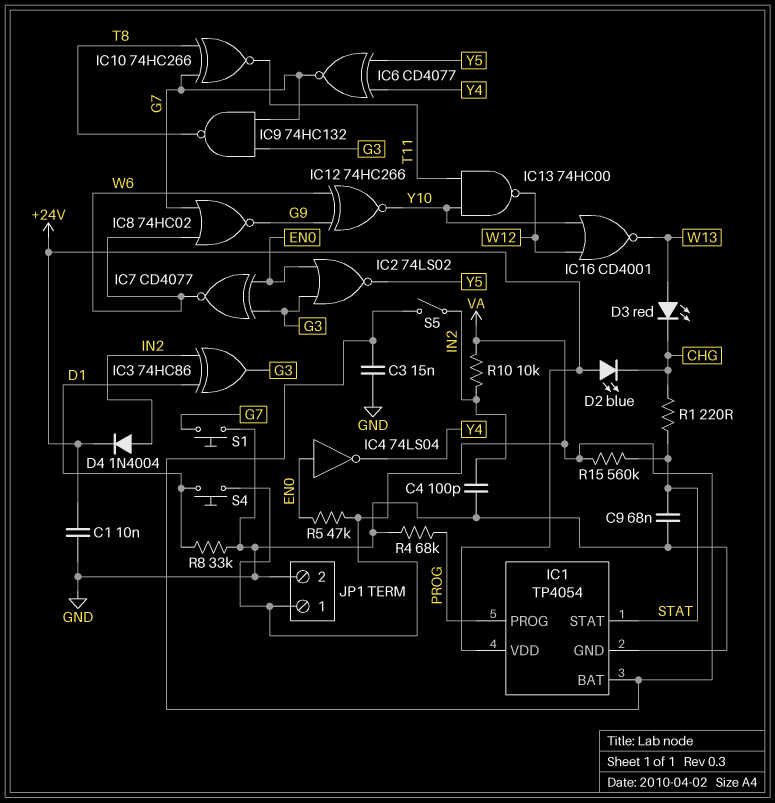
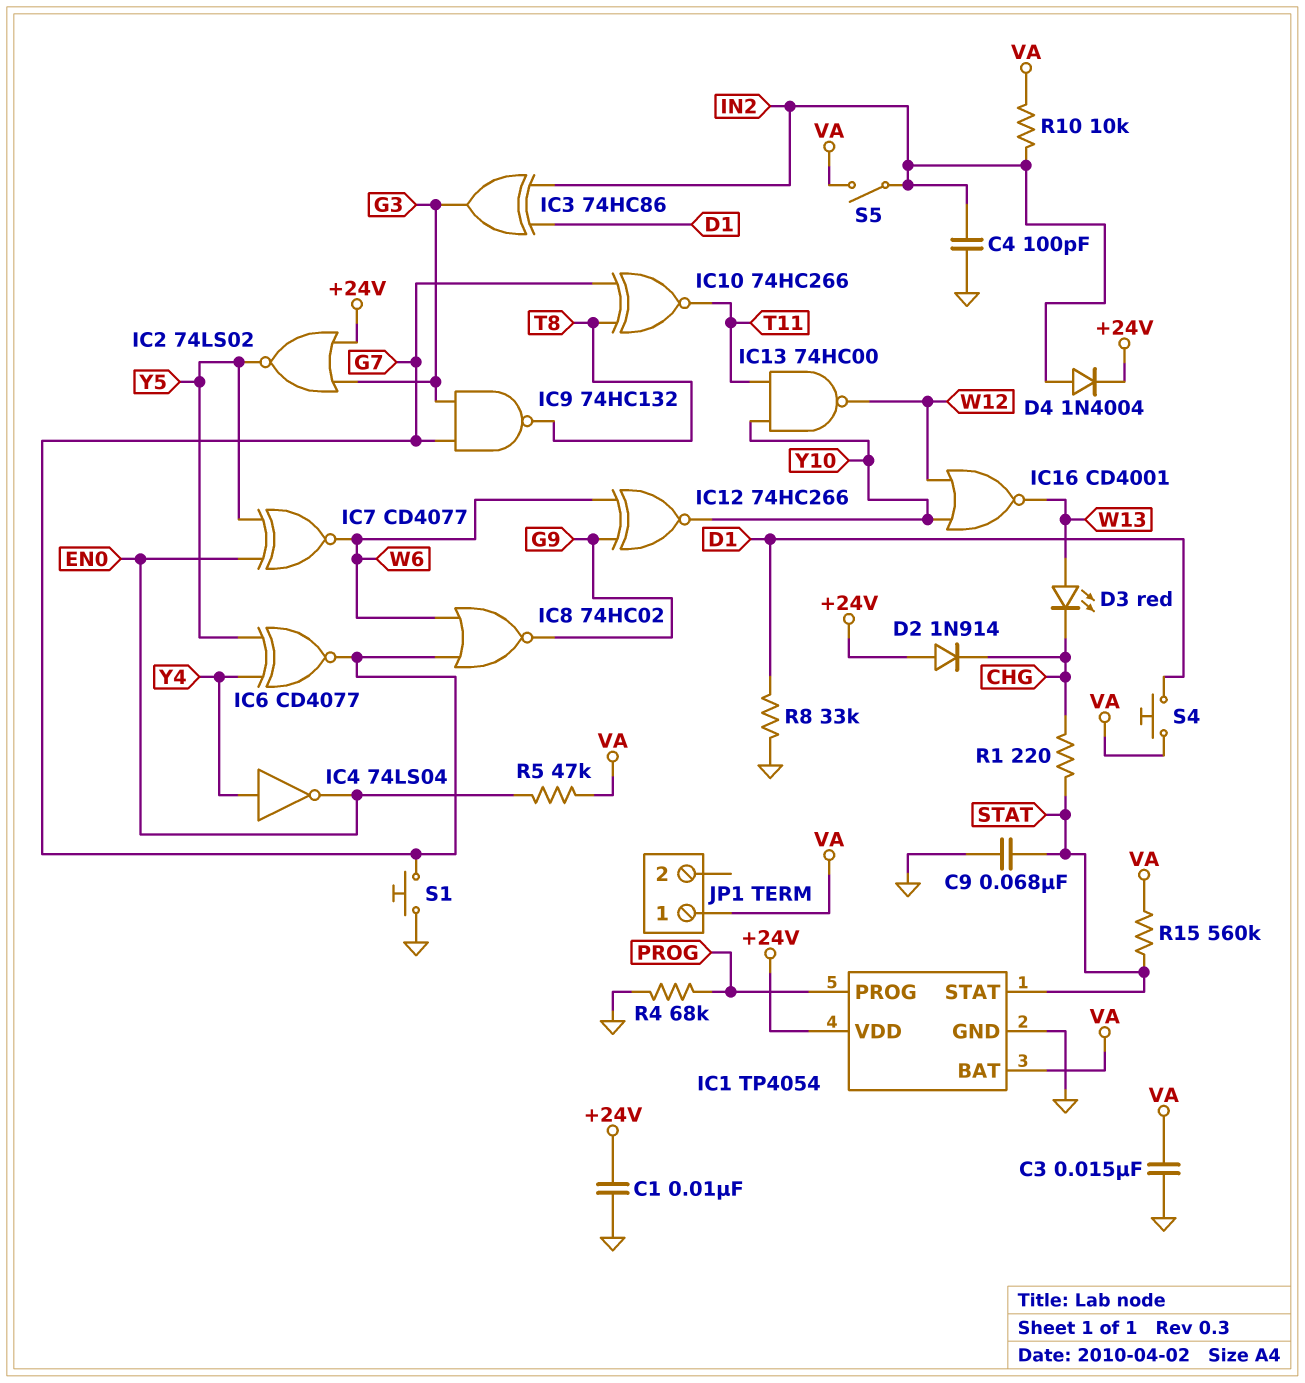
D2: LED blue (A +24V, K CHG) -> diode 1N914 (A +24V, K CHG)
IC2: NOR 74LS02 (in EN0, in G3, out Y5) -> NOR 74LS02 (in +24V, in G3, out Y5)
IC4: NOT 74LS04 (in EN0, out Y4) -> NOT 74LS04 (in Y4, out EN0)
IC7: XNOR CD4077 (in EN0, in G3, out W6) -> XNOR CD4077 (in EN0, in Y5, out W6)
JP1 pin 2: GND -> none

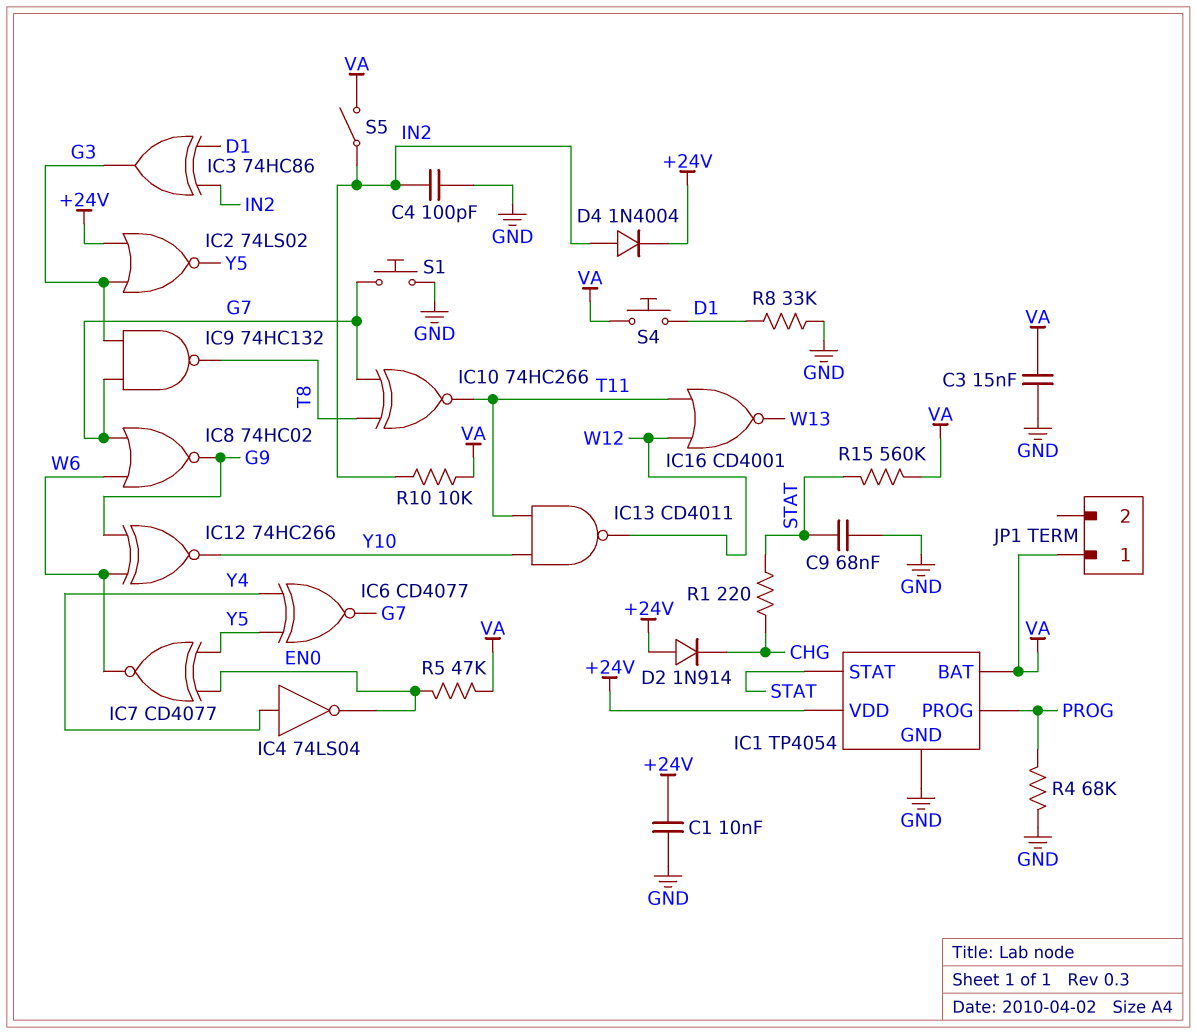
D3: LED red (A W13, K CHG) -> none
IC13: NAND 74HC00 (in T11, in Y10, out W12) -> NAND CD4011 (in T11, in Y10, out W12)
IC16: NOR CD4001 (in W12, in Y10, out W13) -> NOR CD4001 (in T11, in W12, out W13)

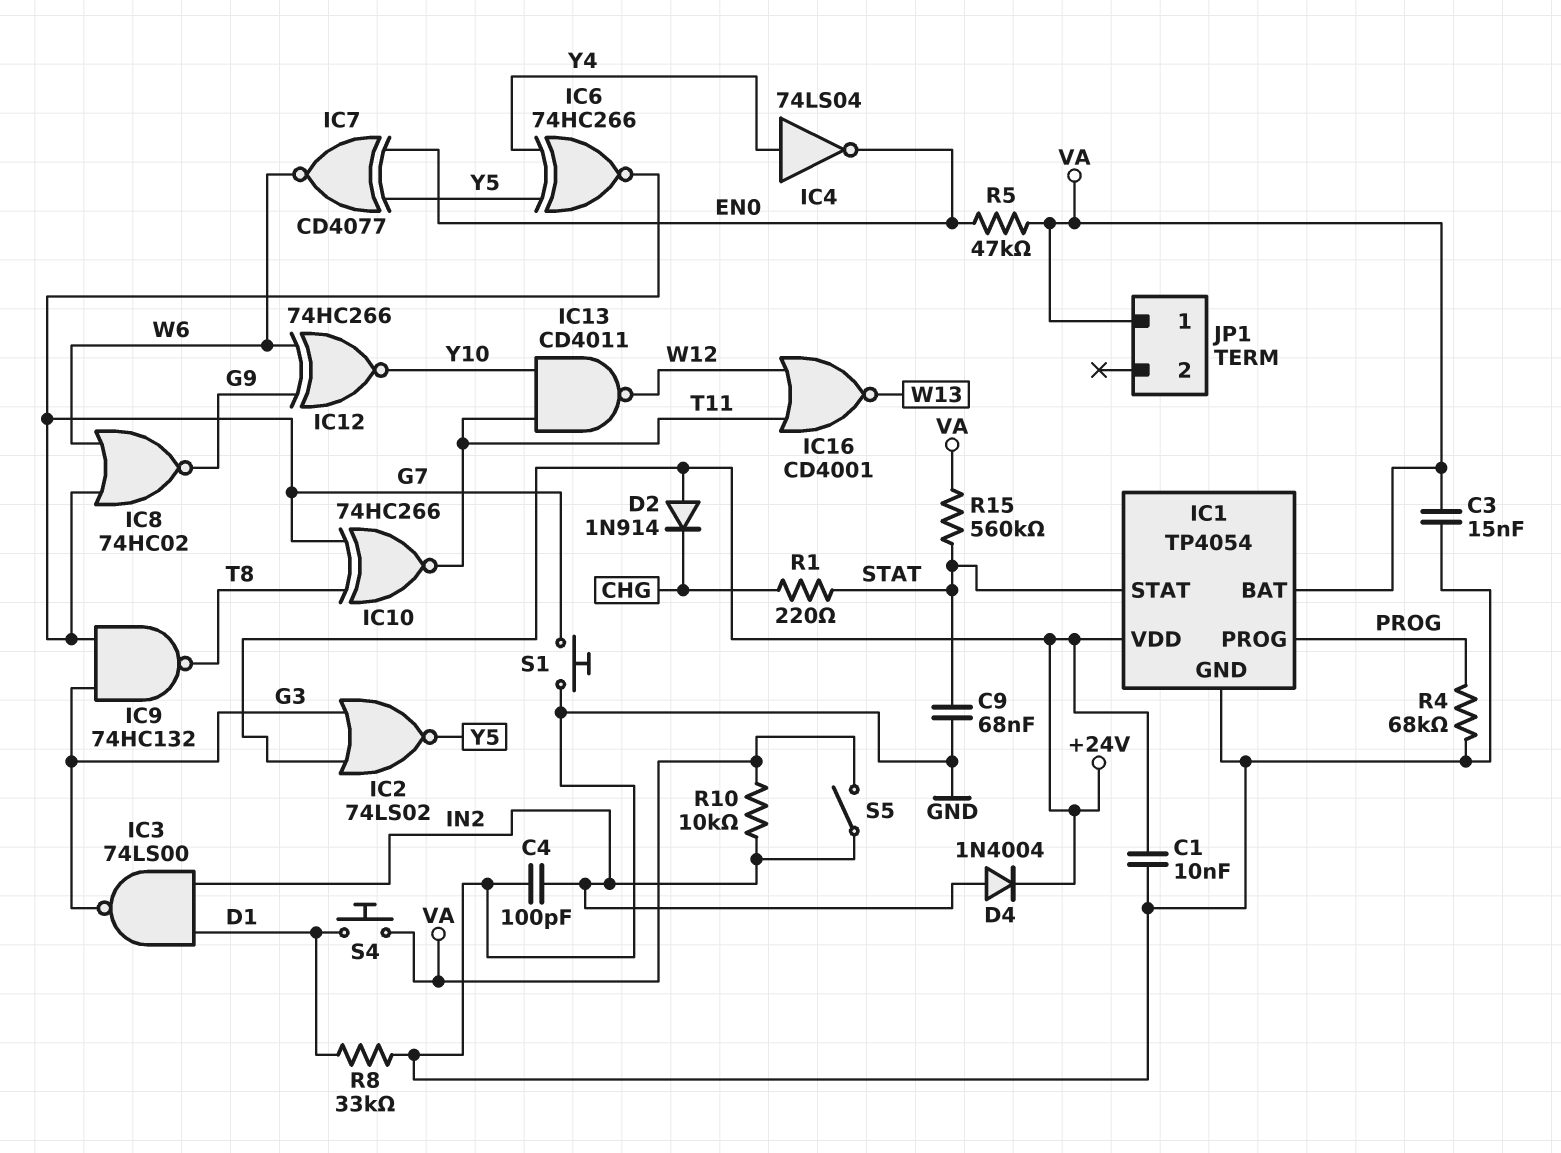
IC3: XOR 74HC86 (in D1, in IN2, out G3) -> NAND 74LS00 (in D1, in IN2, out G3)
IC6: XNOR CD4077 (in Y4, in Y5, out G7) -> XNOR 74HC266 (in Y4, in Y5, out G7)

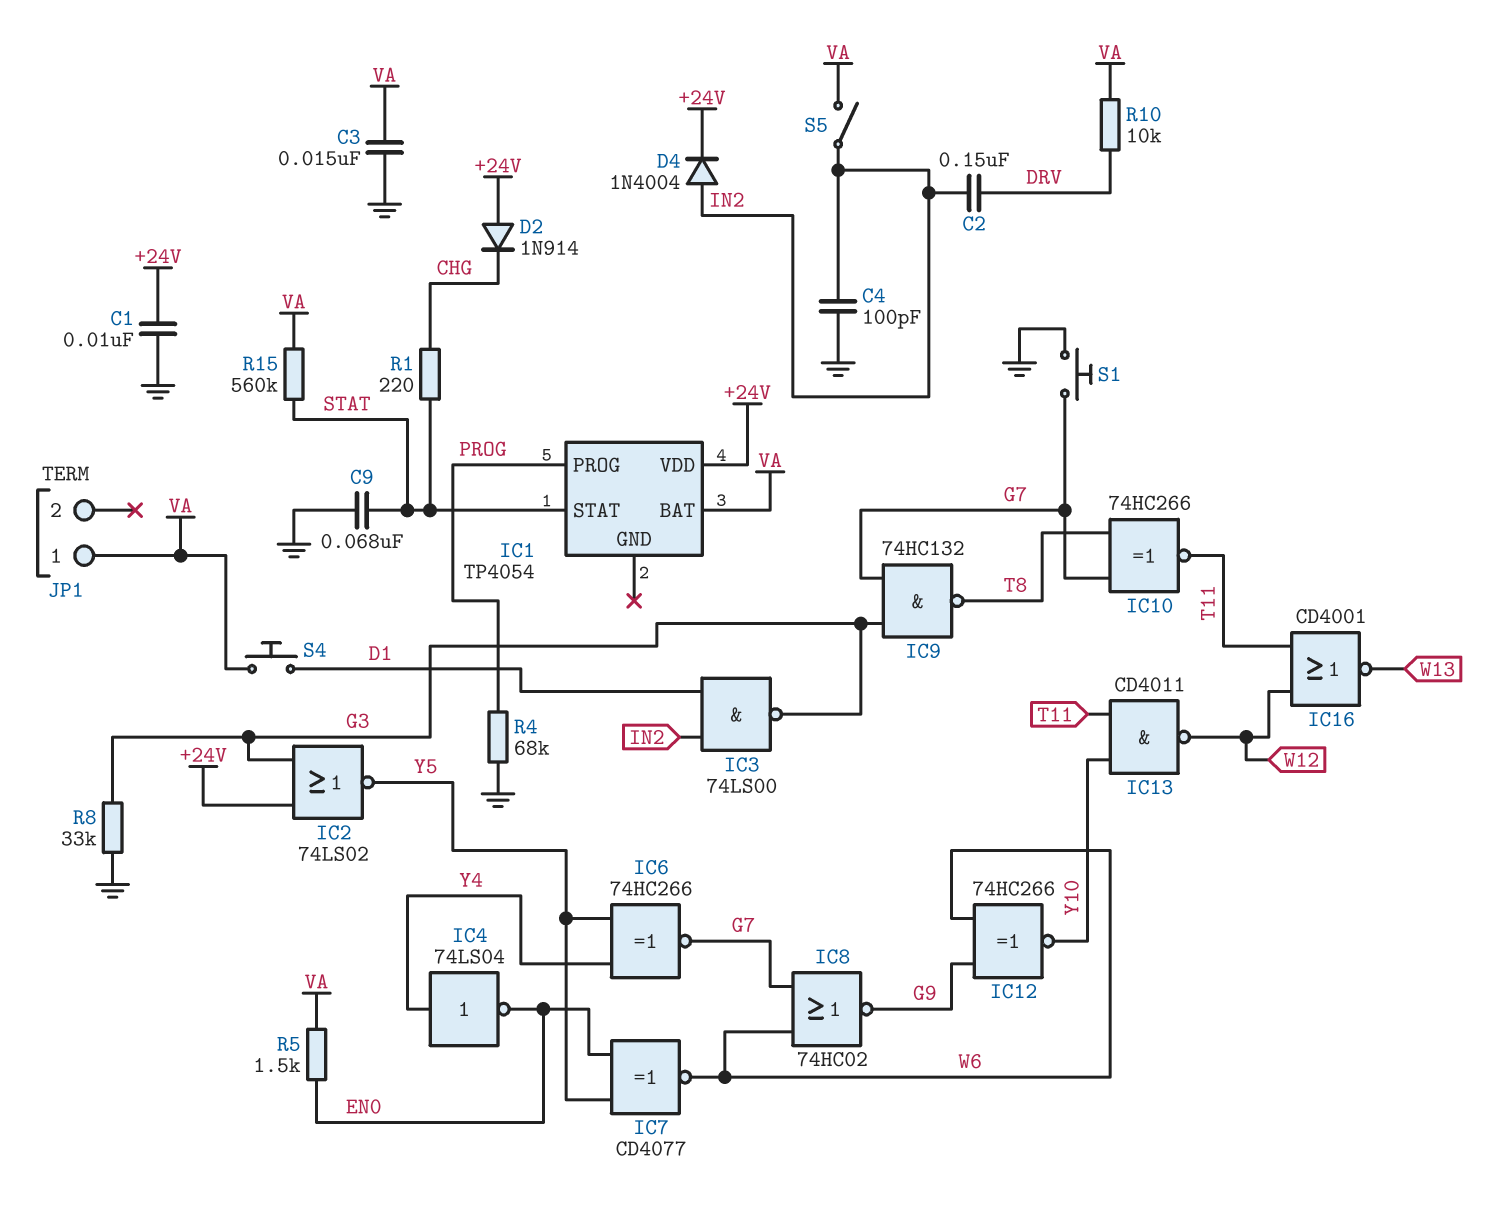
C2: none -> 150nF (DRV, IN2)
IC1 pin GND: GND -> none
R5: 47k (EN0, VA) -> 1.5k (EN0, VA)
R8: 33k (D1, GND) -> 33k (G3, GND)
R10: 10k (IN2, VA) -> 10k (DRV, VA)

